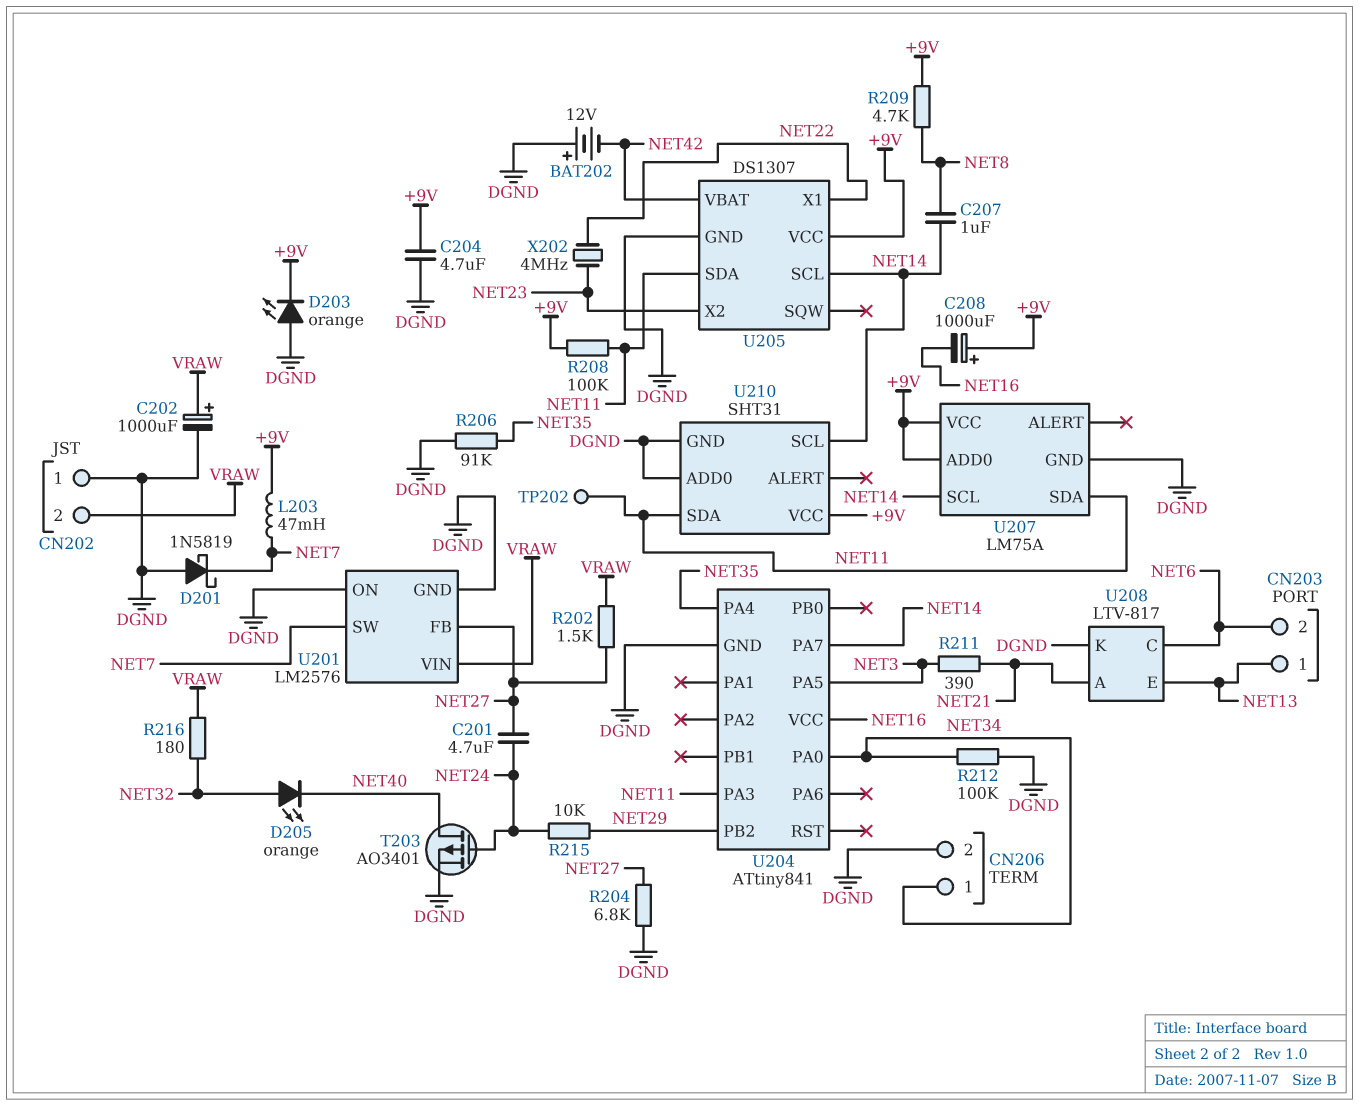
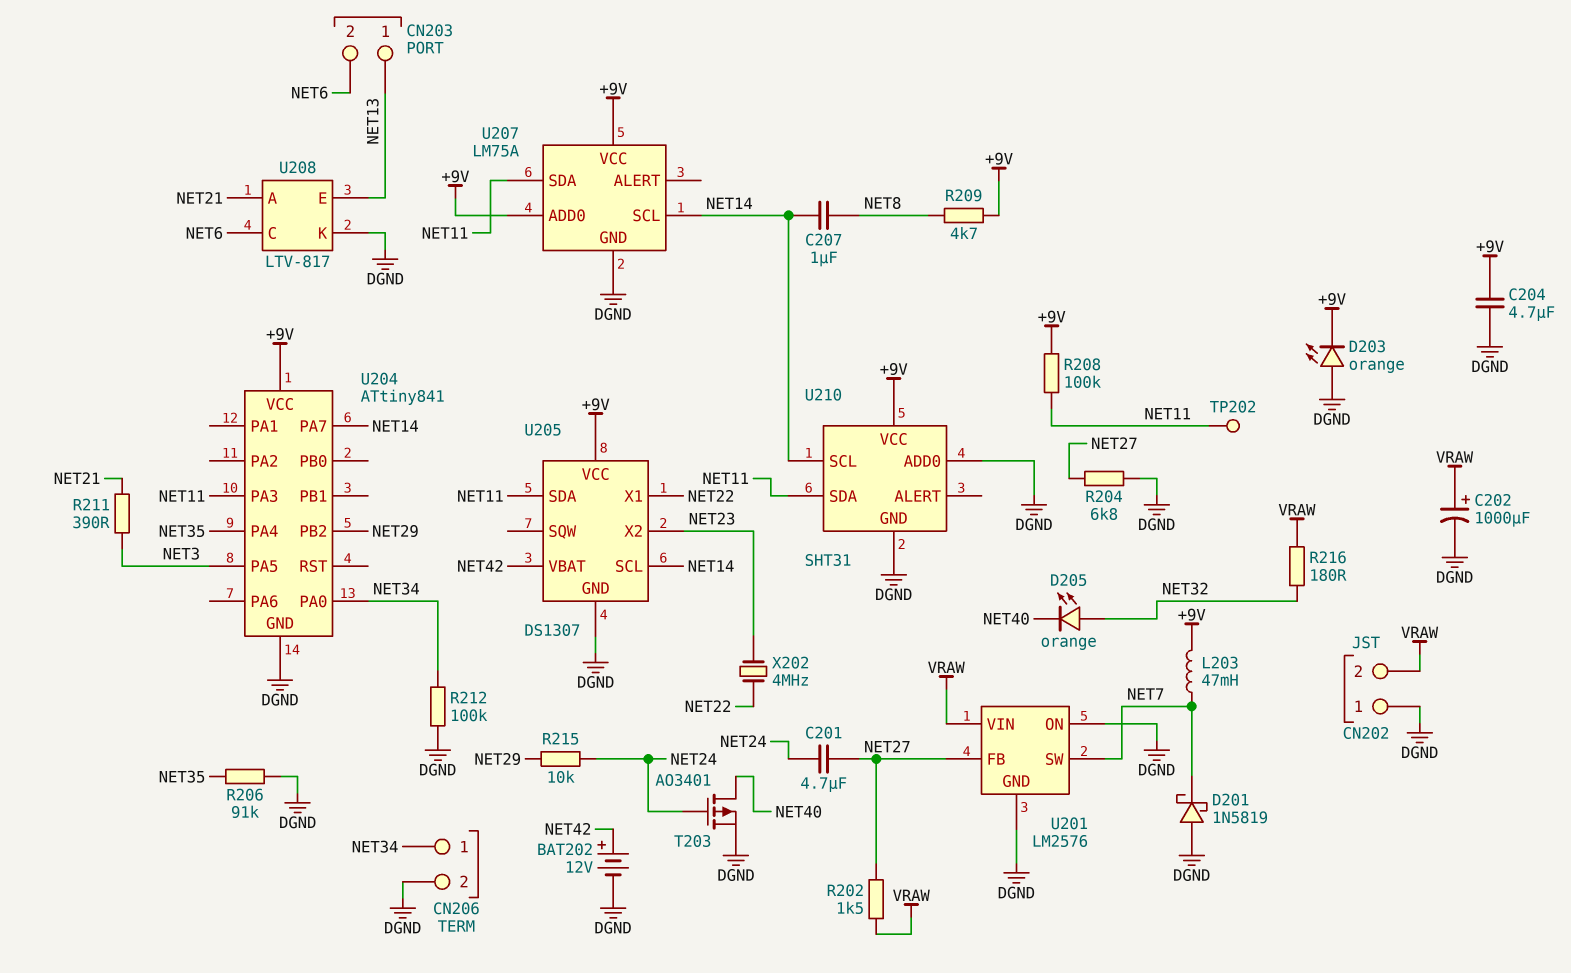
BAT202: 12V (plus DGND, minus NET42) -> 12V (plus NET42, minus DGND)
C208: 1000uF (plus +9V, minus NET16) -> none
U204 pin VCC: NET16 -> +9V

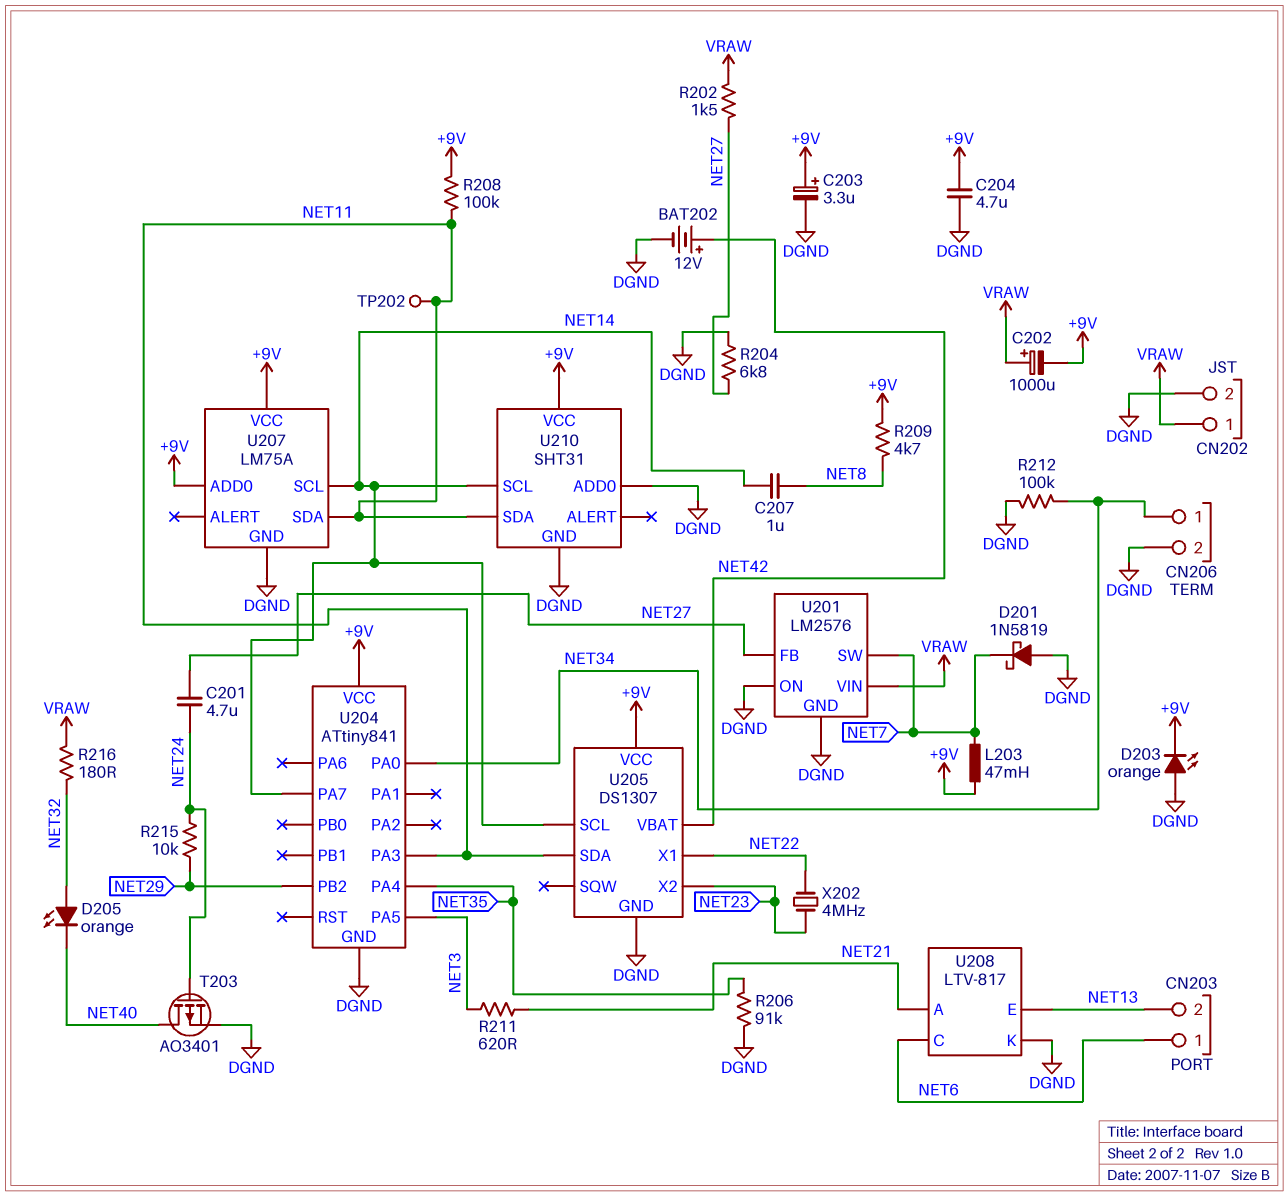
C202: 1000uF (plus VRAW, minus DGND) -> 1000uF (plus VRAW, minus +9V)
C203: none -> 3.3uF (plus +9V, minus DGND)
CN202 pin 1: DGND -> VRAW
CN202 pin 2: VRAW -> DGND
CN203 pin 1: NET13 -> NET6
CN203 pin 2: NET6 -> NET13
R211: 390 (NET3, NET21) -> 620 (NET3, NET21)

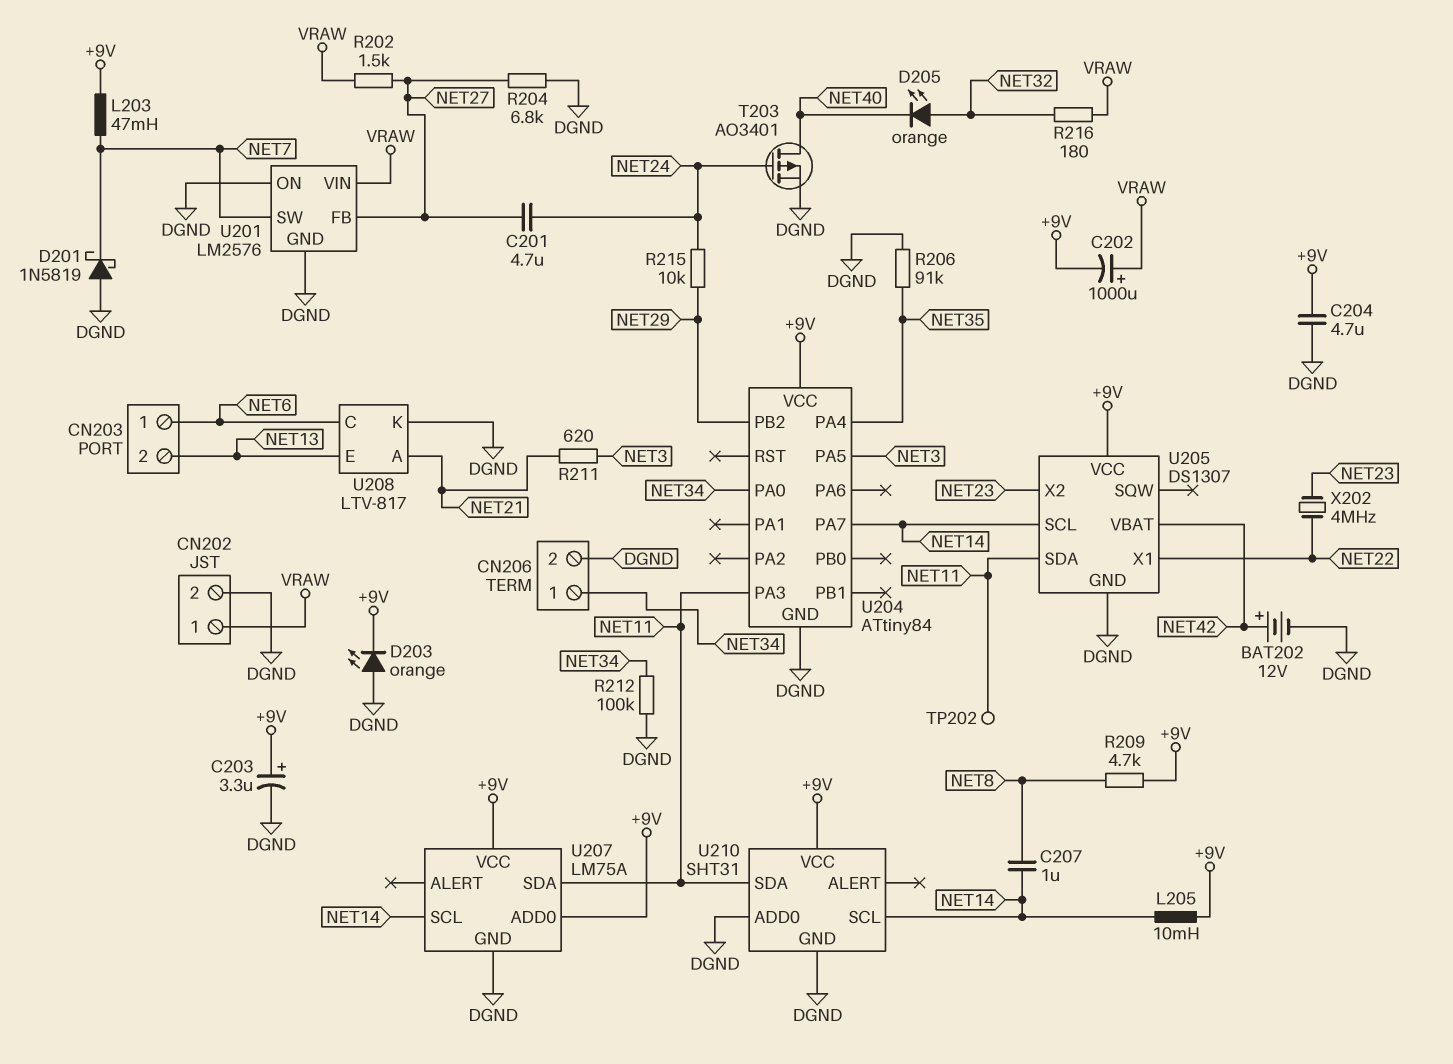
L205: none -> 10mH (+9V, NET14)
R208: 100k (+9V, NET11) -> none
U204: ATtiny841 -> ATtiny84

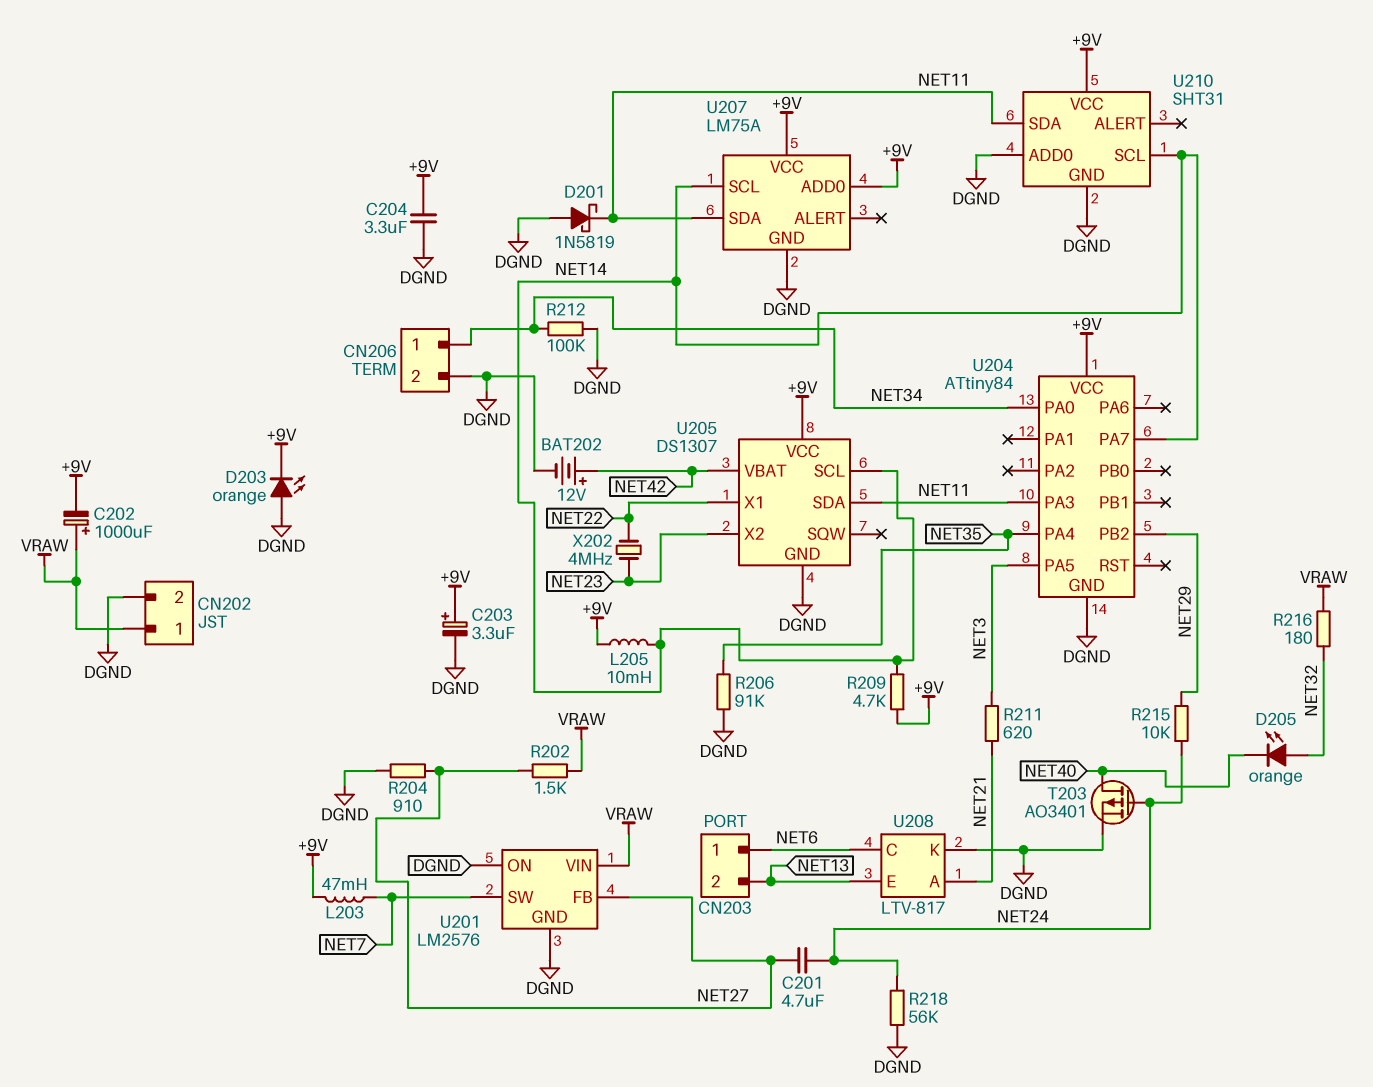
C204: 4.7uF (+9V, DGND) -> 3.3uF (+9V, DGND)
C207: 1uF (NET8, NET14) -> none
D201: schottky 1N5819 (A DGND, K NET7) -> schottky 1N5819 (A DGND, K NET11)
R204: 6.8k (DGND, NET27) -> 910 (DGND, NET27)
R209: 4.7k (+9V, NET8) -> 4.7k (+9V, NET14)
R218: none -> 56k (DGND, NET24)
TP202: test point (NET11) -> none

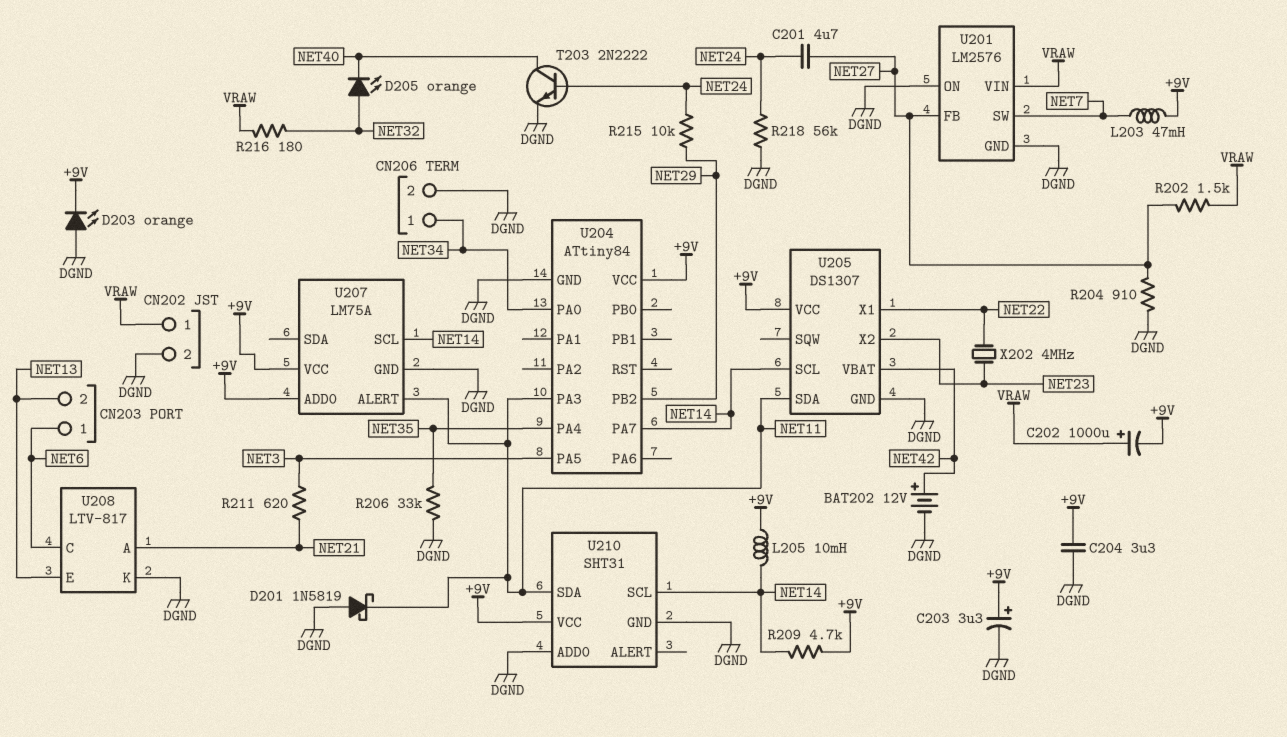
R206: 91k (DGND, NET35) -> 33k (DGND, NET35)
R212: 100k (DGND, NET34) -> none
T203: PMOS AO3401 (G NET24, D NET40, S DGND) -> NPN 2N2222 (B NET24, C NET40, E DGND)
U207 pin ALERT: none -> NET11
U207 pin SDA: NET11 -> none

